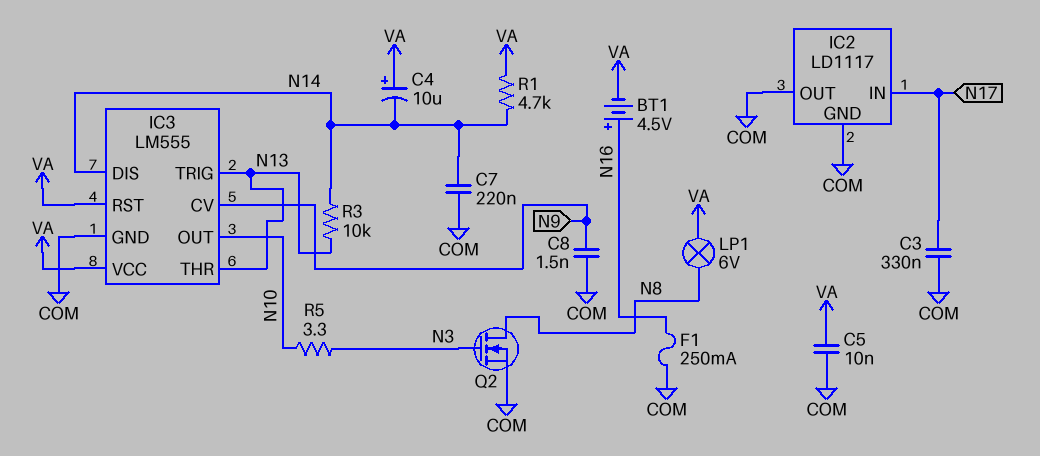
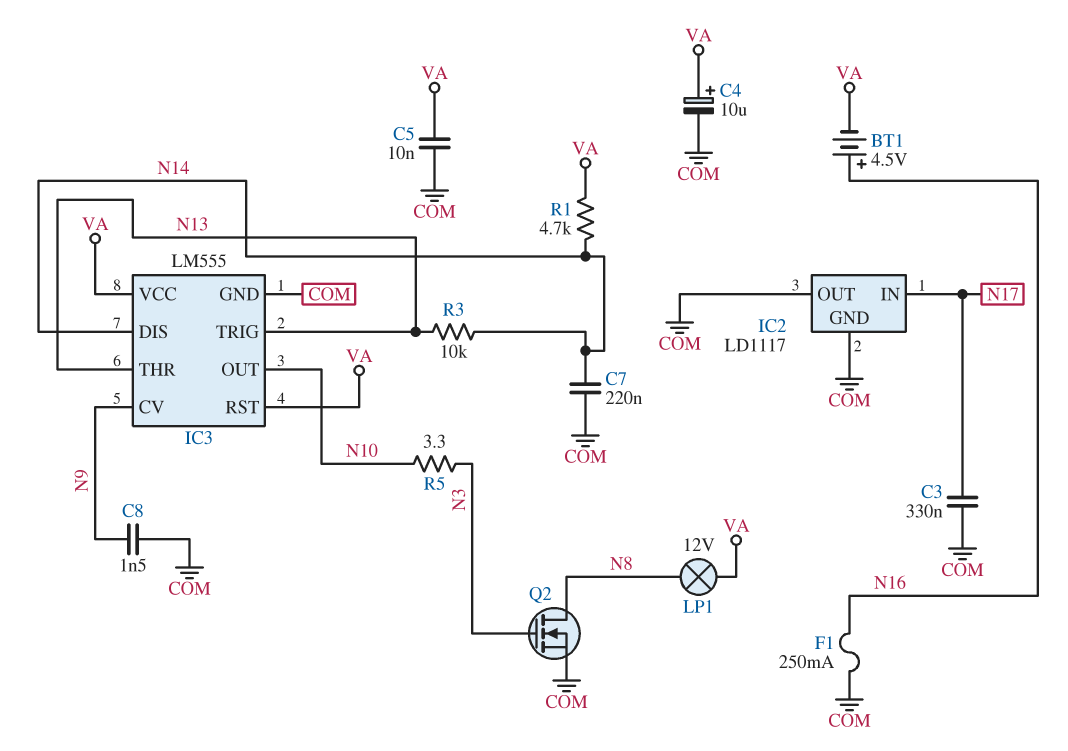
C4: 10uF (plus VA, minus N14) -> 10uF (plus VA, minus COM)
LP1: lamp 6V (N8, VA) -> lamp 12V (N8, VA)

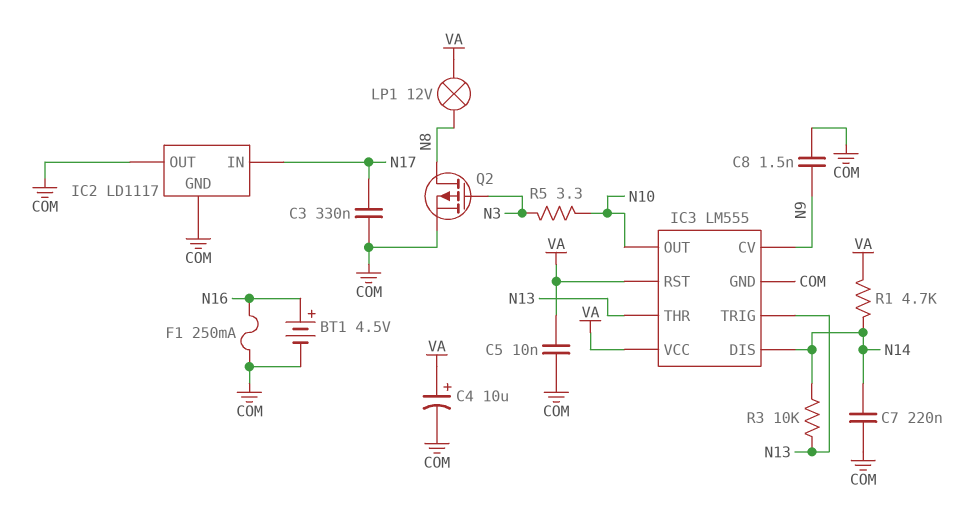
BT1: 4.5V (plus N16, minus VA) -> 4.5V (plus N16, minus COM)
Q2: NMOS (G N3, D N8, S COM) -> PMOS (G N3, D N8, S COM)

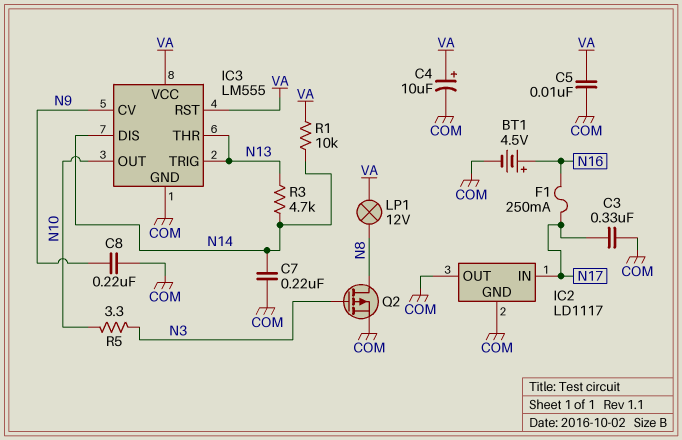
C8: 1.5nF (COM, N9) -> 220nF (COM, N9)
F1: 250mA (COM, N16) -> 250mA (N16, N17)
R1: 4.7k (N14, VA) -> 10k (N14, VA)
R3: 10k (N13, N14) -> 4.7k (N13, N14)

